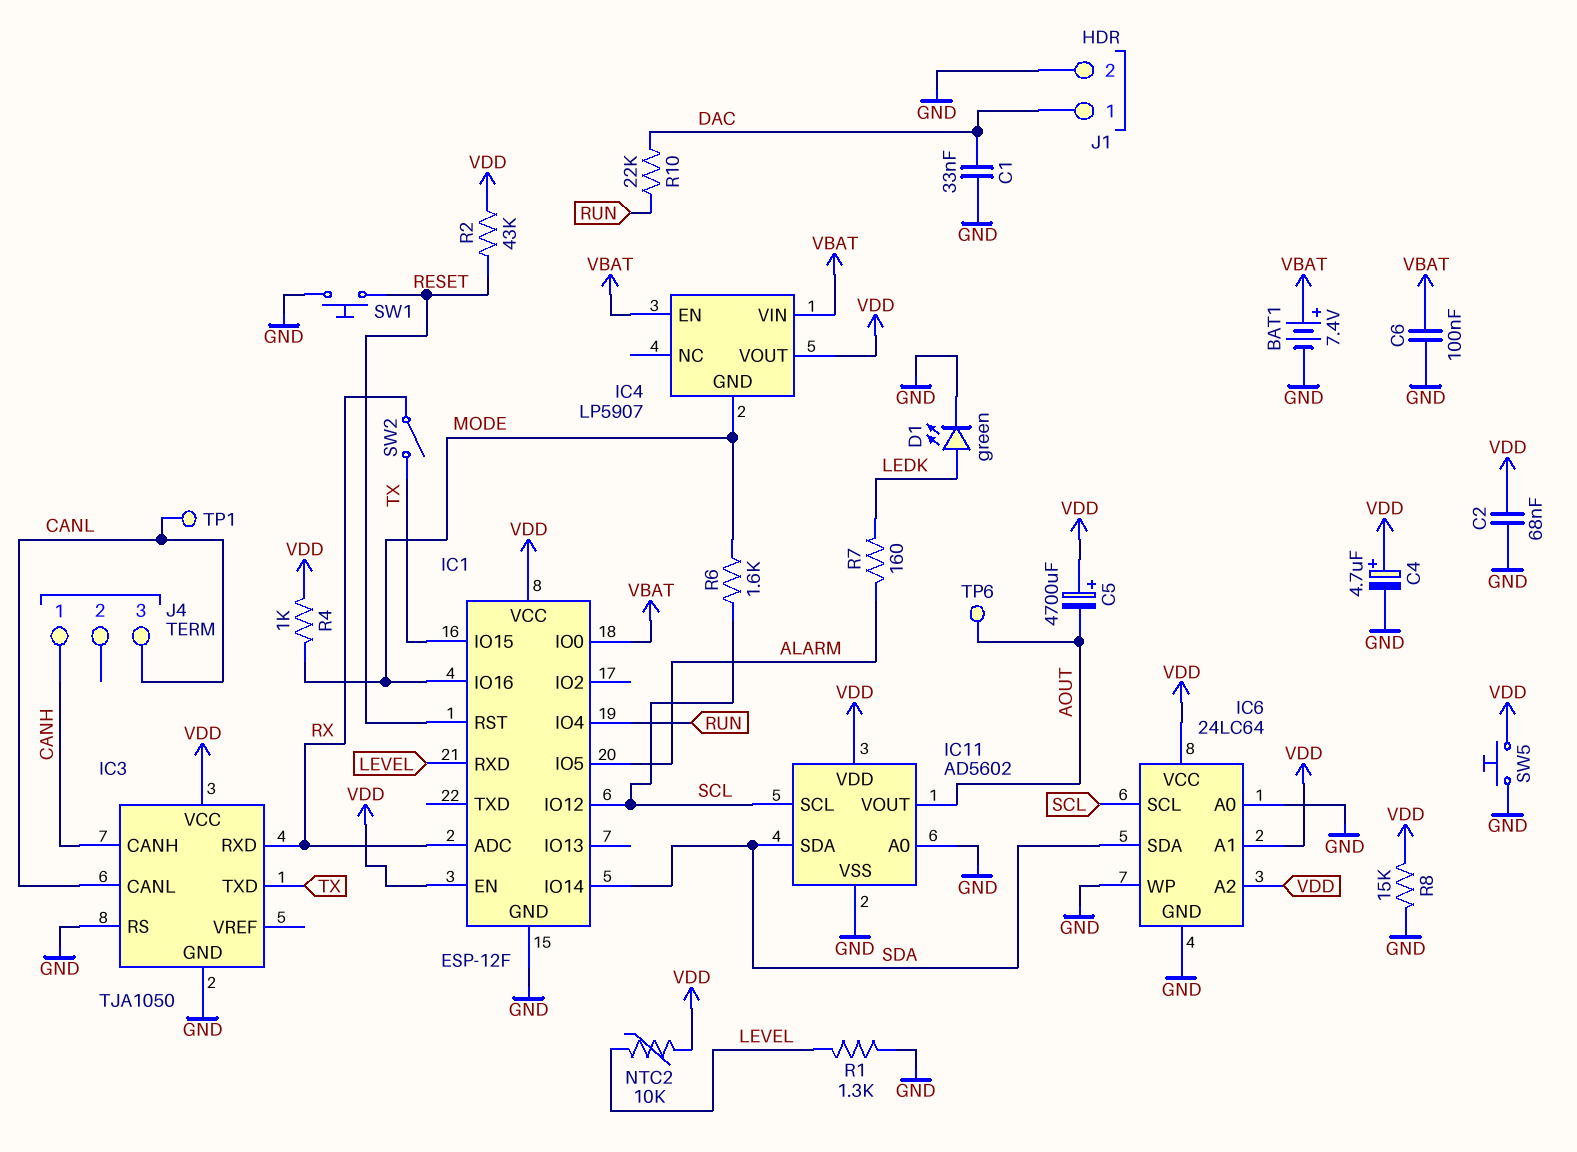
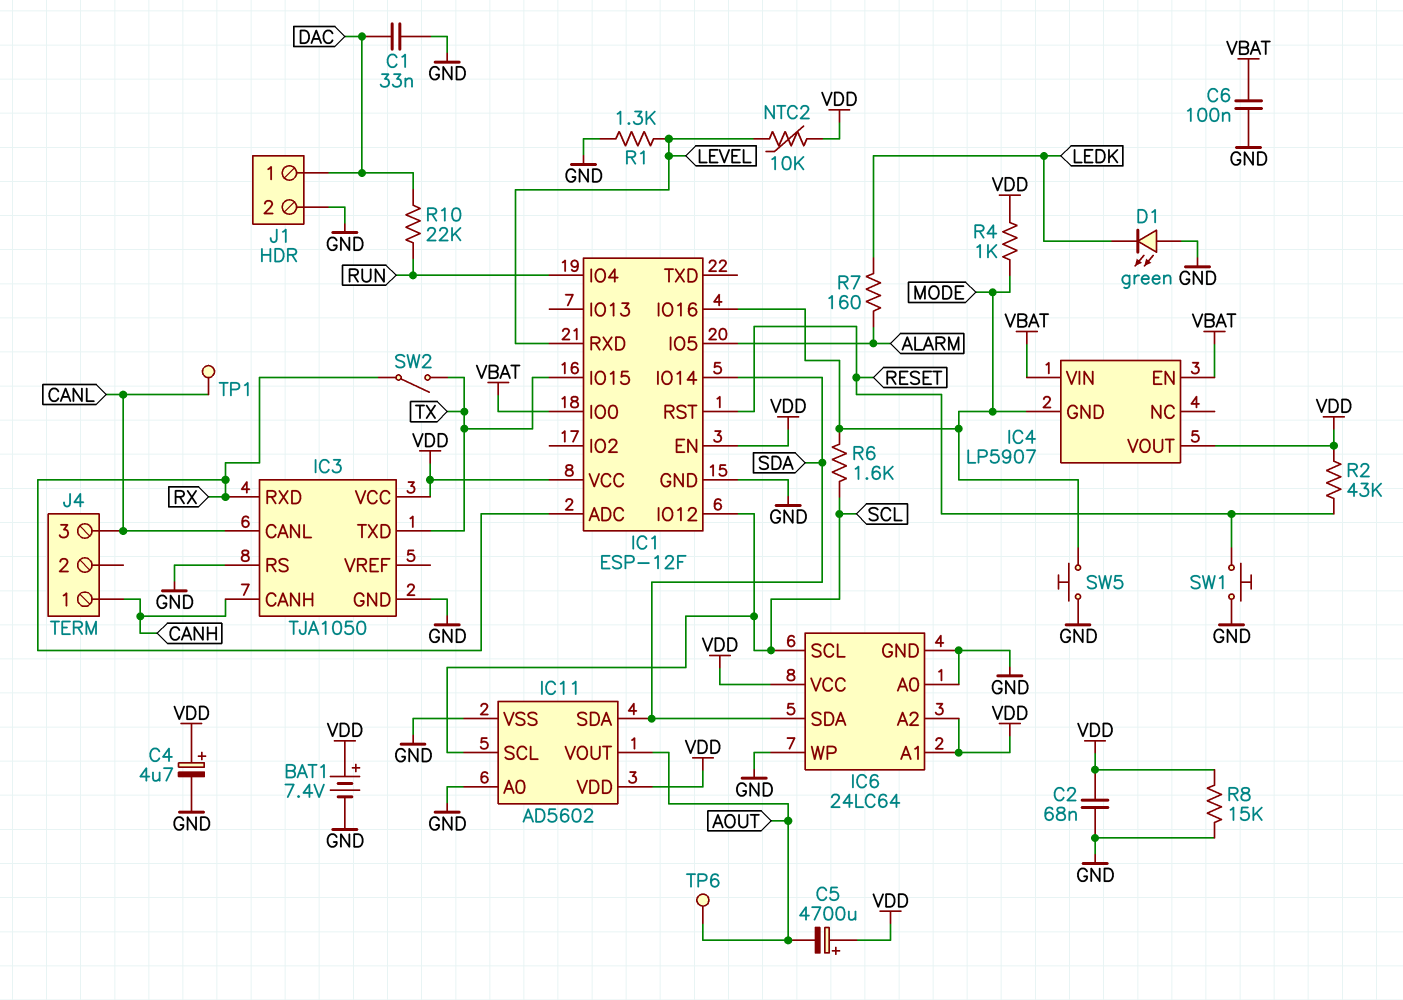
BAT1: 7.4V (plus VBAT, minus GND) -> 7.4V (plus VDD, minus GND)
D1: LED green (A LEDK, K GND) -> LED green (A GND, K LEDK)
SW5: button (GND, VDD) -> button (GND, MODE)

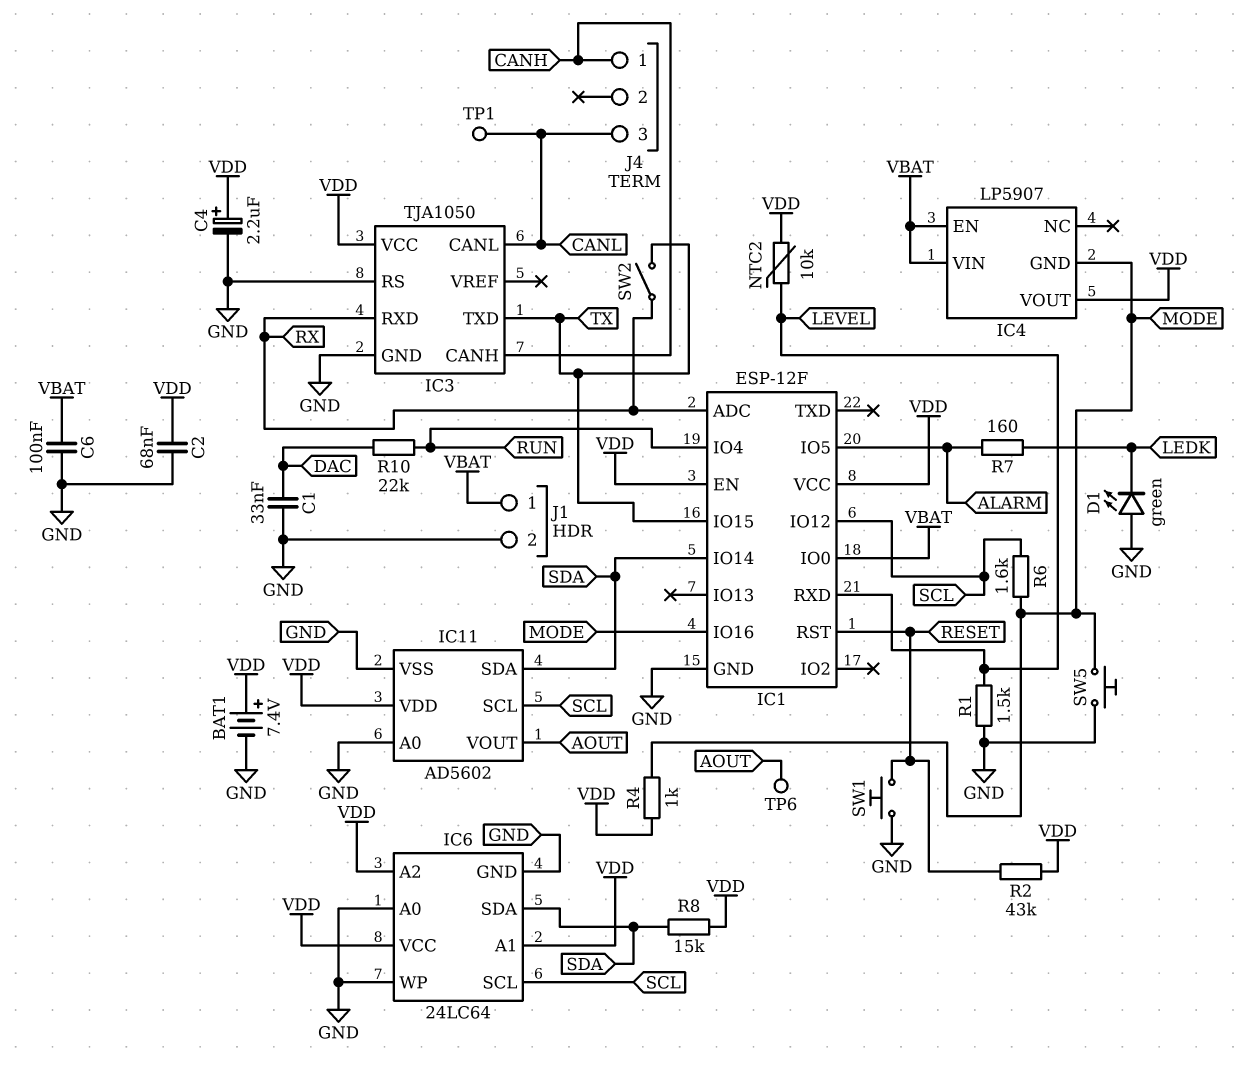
C4: 4.7uF (plus VDD, minus GND) -> 2.2uF (plus VDD, minus GND)
C5: 4700uF (plus VDD, minus AOUT) -> none
J1 pin 1: DAC -> VBAT
R1: 1.3k (GND, LEVEL) -> 1.5k (GND, LEVEL)
R8: 15k (GND, VDD) -> 15k (SDA, VDD)

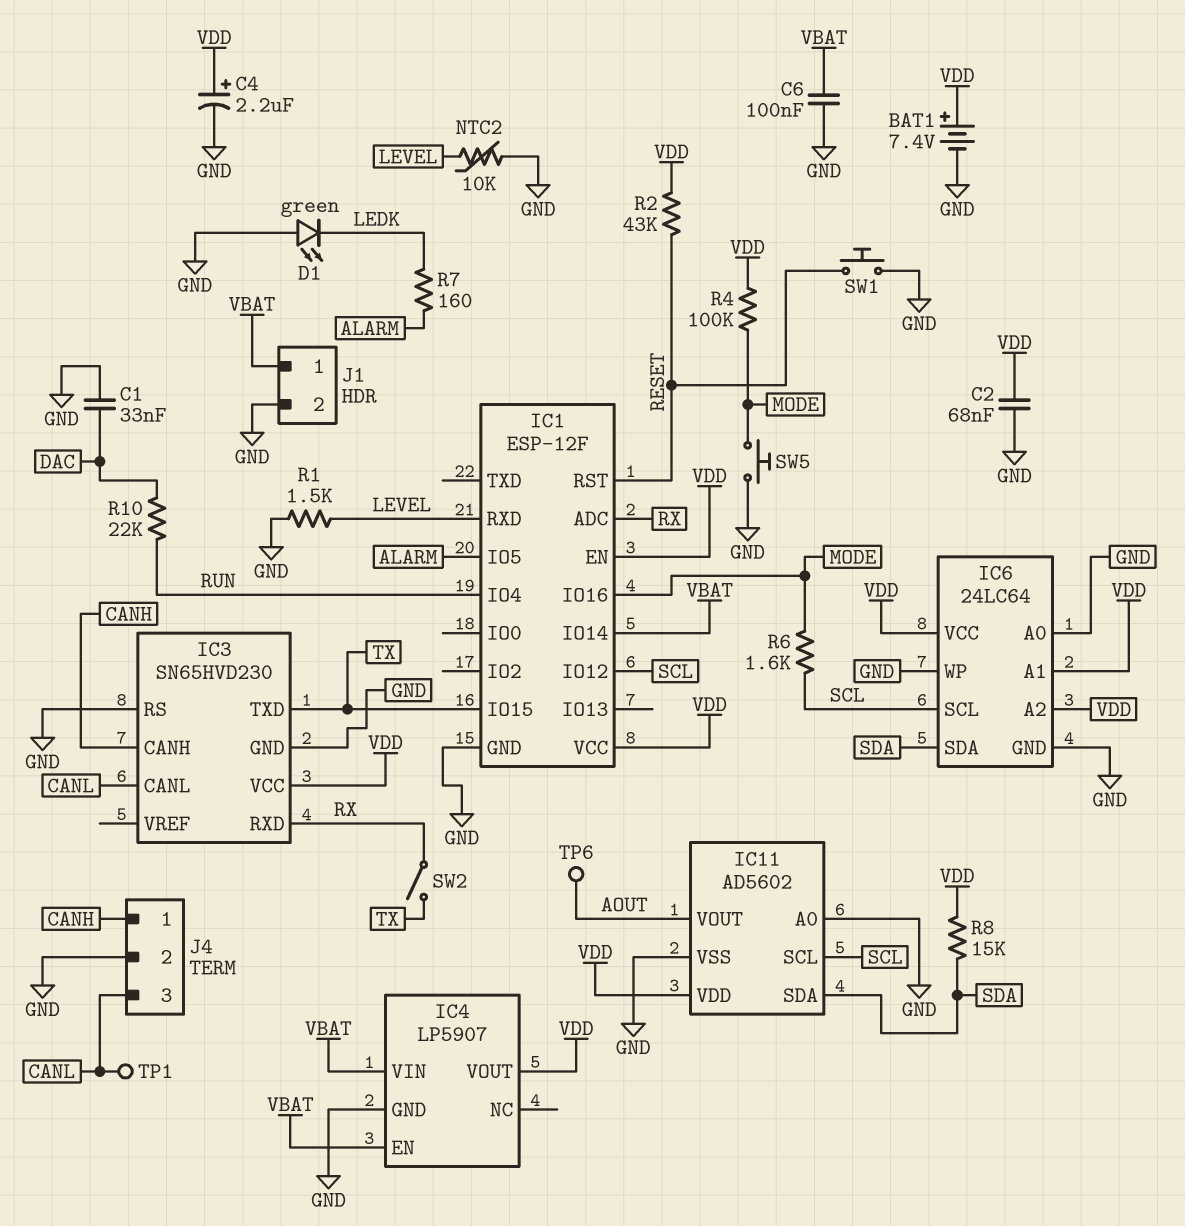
IC1 pin IO0: VBAT -> none
IC1 pin IO14: SDA -> VBAT
IC3: TJA1050 -> SN65HVD230
IC4 pin GND: MODE -> GND
J4 pin 2: none -> GND
NTC2: 10k (LEVEL, VDD) -> 10k (GND, LEVEL)
R4: 1k (MODE, VDD) -> 100k (MODE, VDD)

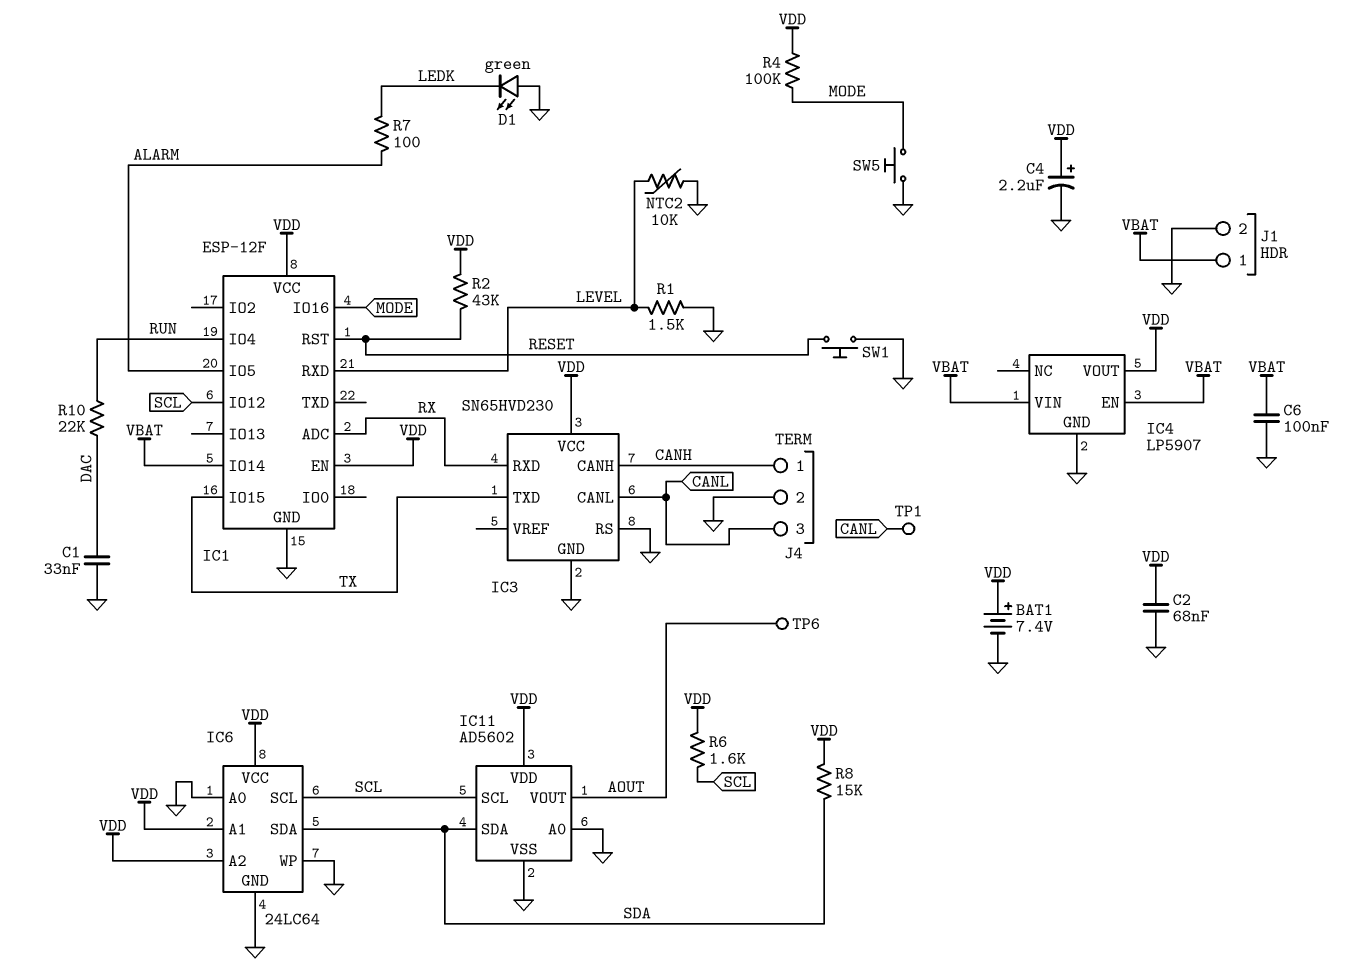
R6: 1.6k (MODE, SCL) -> 1.6k (SCL, VDD)
R7: 160 (ALARM, LEDK) -> 100 (ALARM, LEDK)
SW2: switch (RX, TX) -> none

